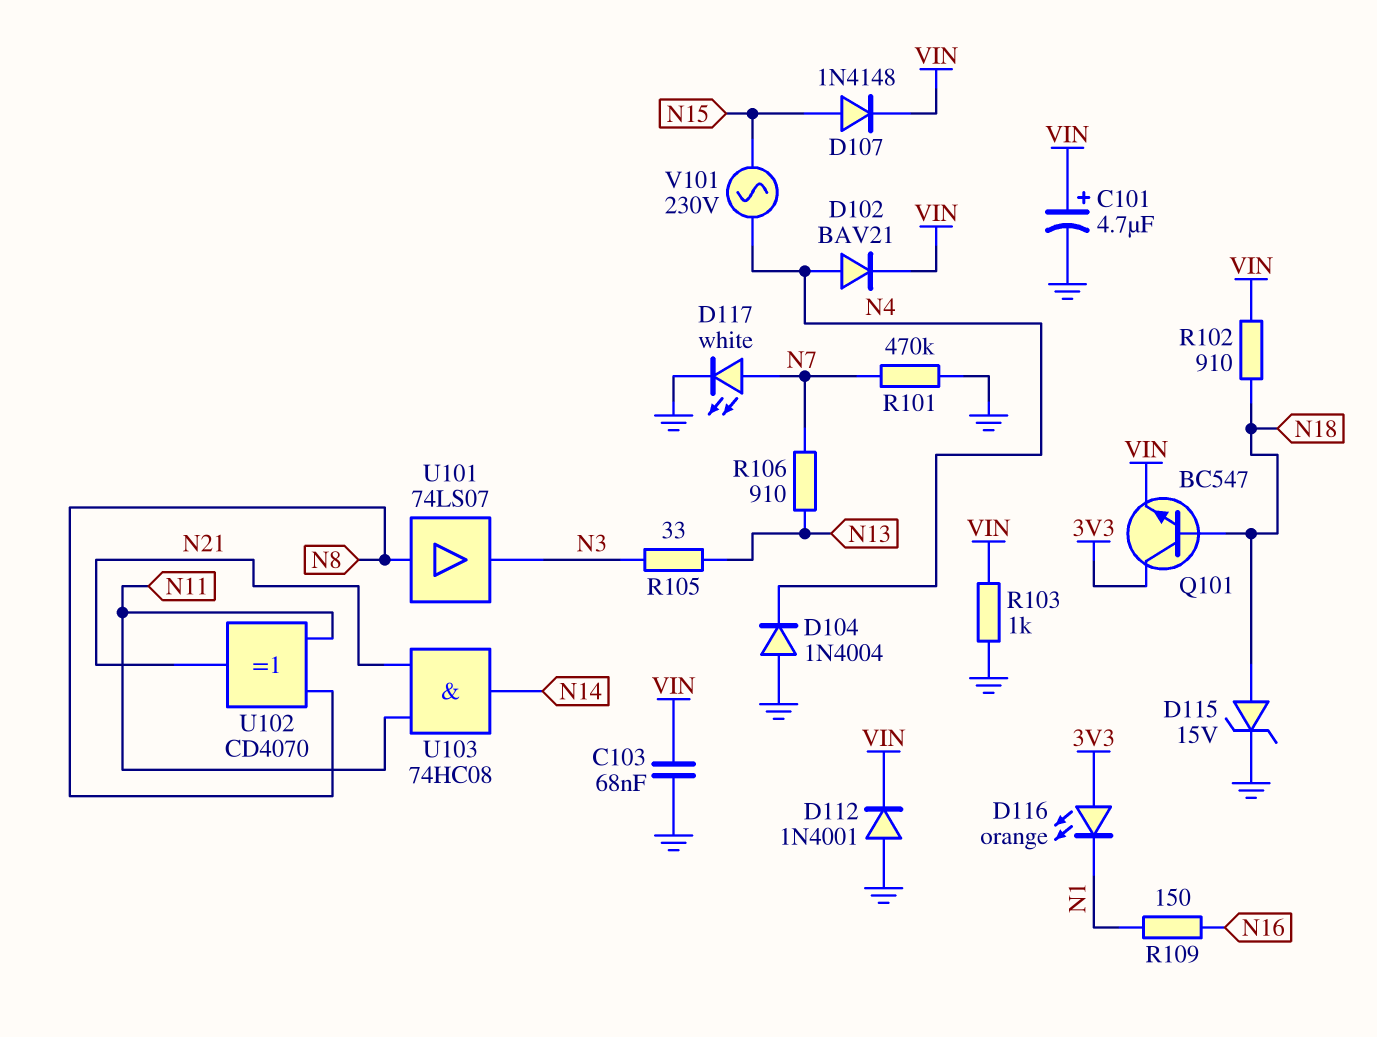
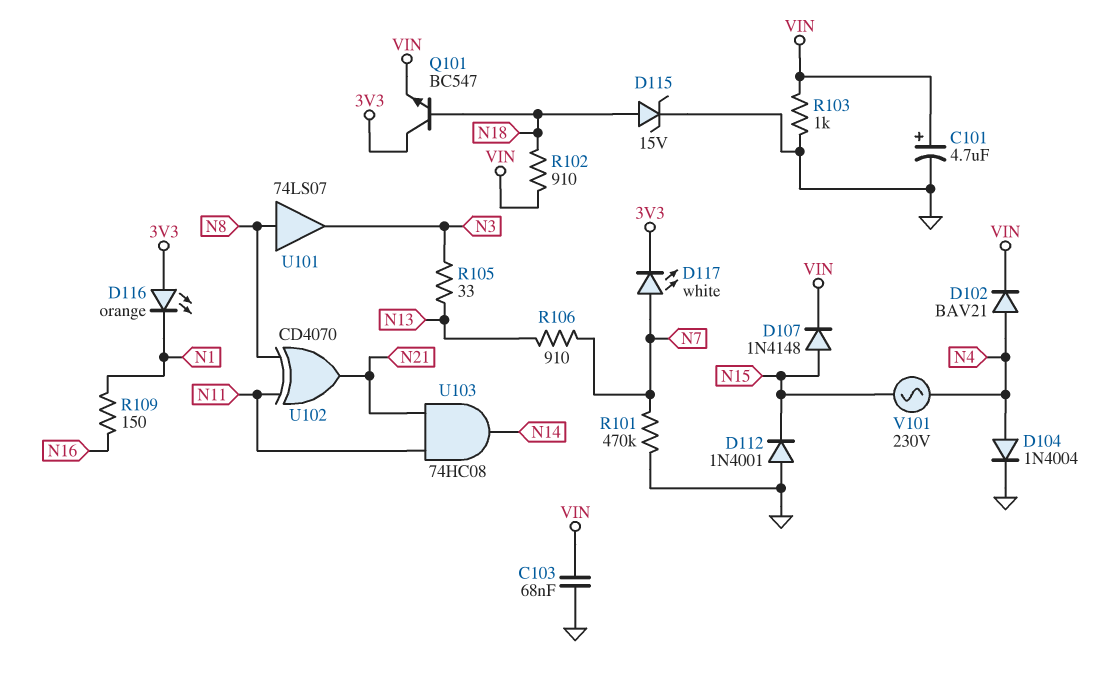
D104: diode 1N4004 (A GND, K N4) -> diode 1N4004 (A N4, K GND)
D112: diode 1N4001 (A GND, K VIN) -> diode 1N4001 (A GND, K N15)
D117: LED white (A N7, K GND) -> LED white (A N7, K 3V3)

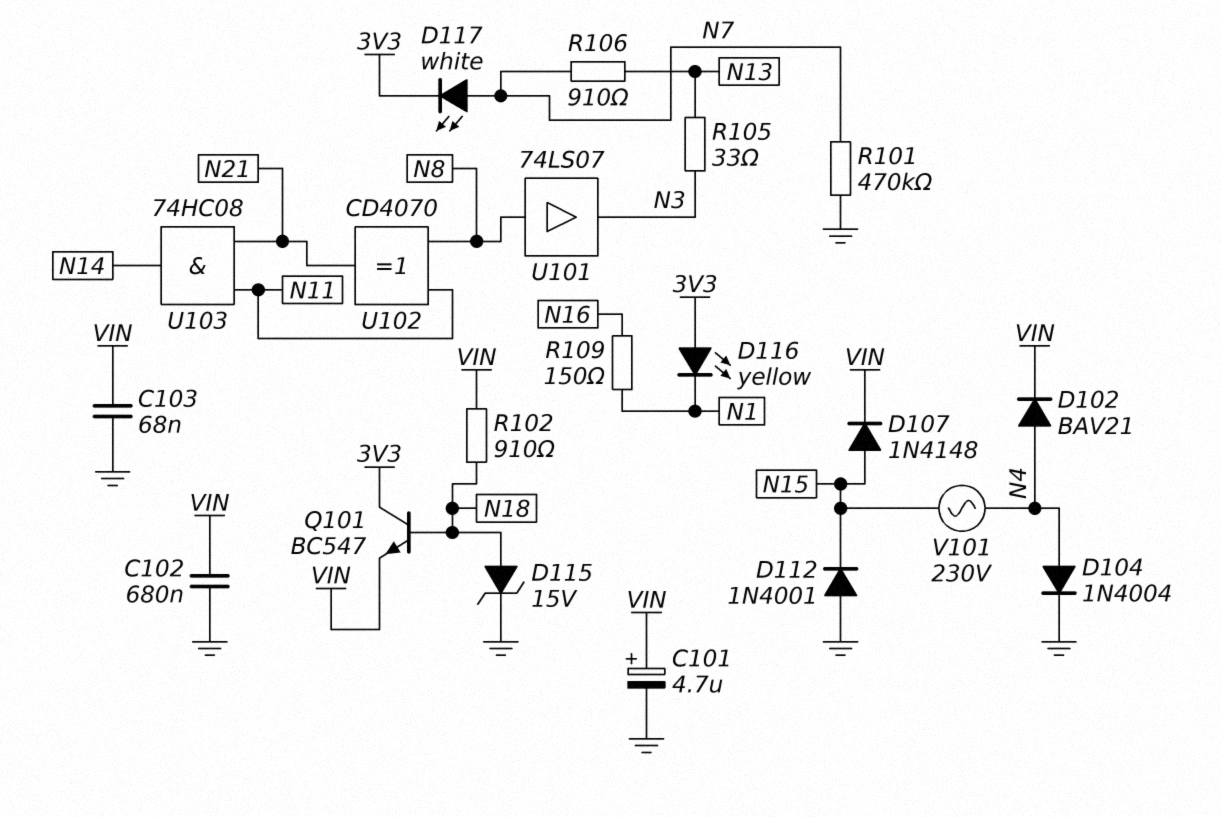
C102: none -> 680nF (GND, VIN)
D116: LED orange (A 3V3, K N1) -> LED yellow (A 3V3, K N1)
R103: 1k (GND, VIN) -> none

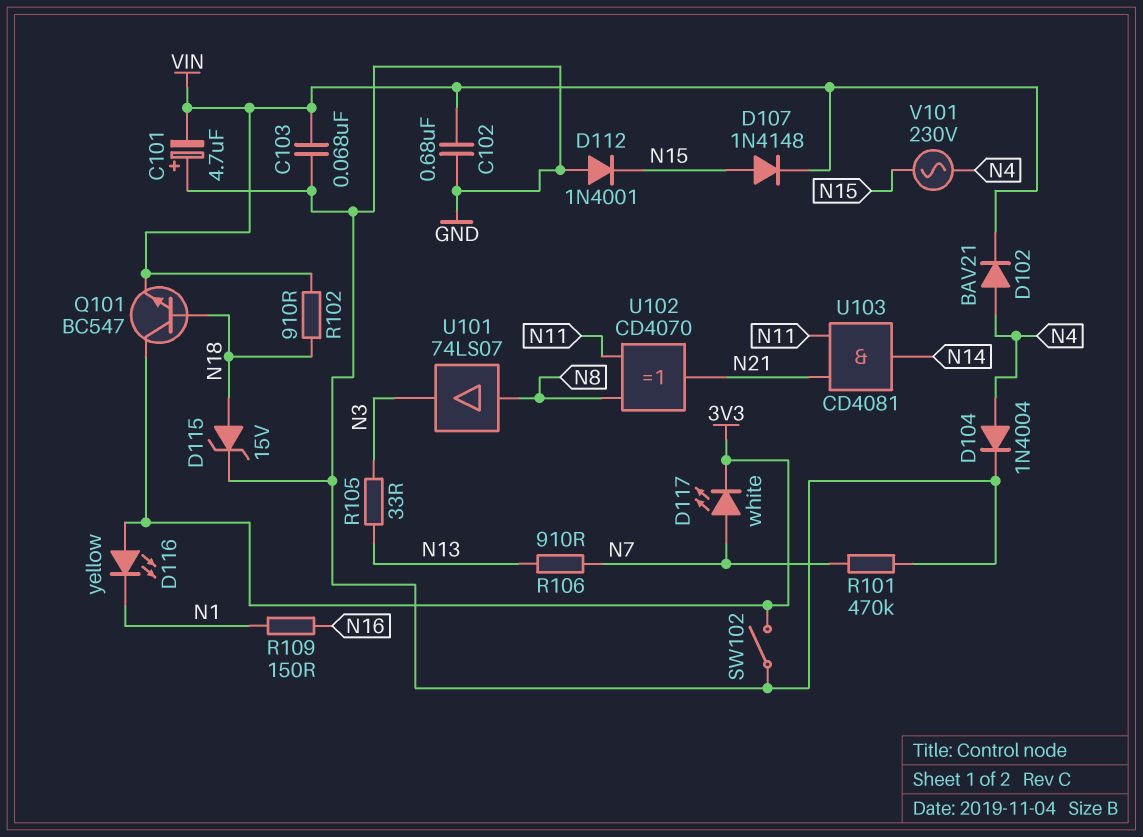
C101: 4.7uF (plus VIN, minus GND) -> 4.7uF (plus GND, minus VIN)
SW102: none -> switch (3V3, GND)
U103: AND 74HC08 (in N11, in N21, out N14) -> AND CD4081 (in N11, in N21, out N14)

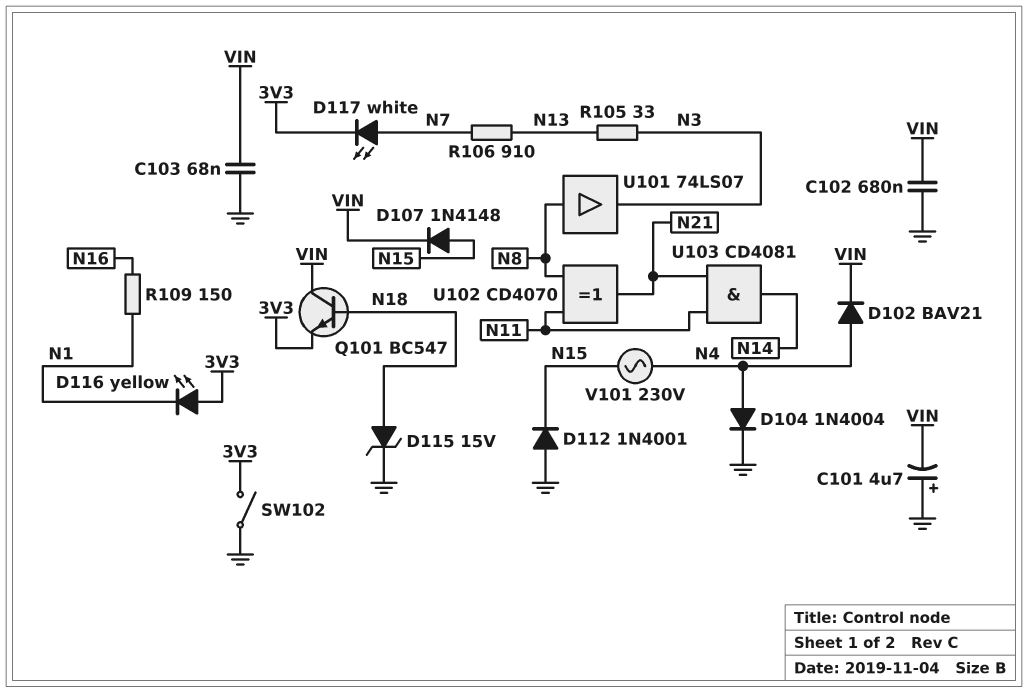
Q101: NPN BC547 (B N18, C 3V3, E VIN) -> NPN BC547 (B N18, C VIN, E 3V3)
R101: 470k (GND, N7) -> none
R102: 910 (N18, VIN) -> none

